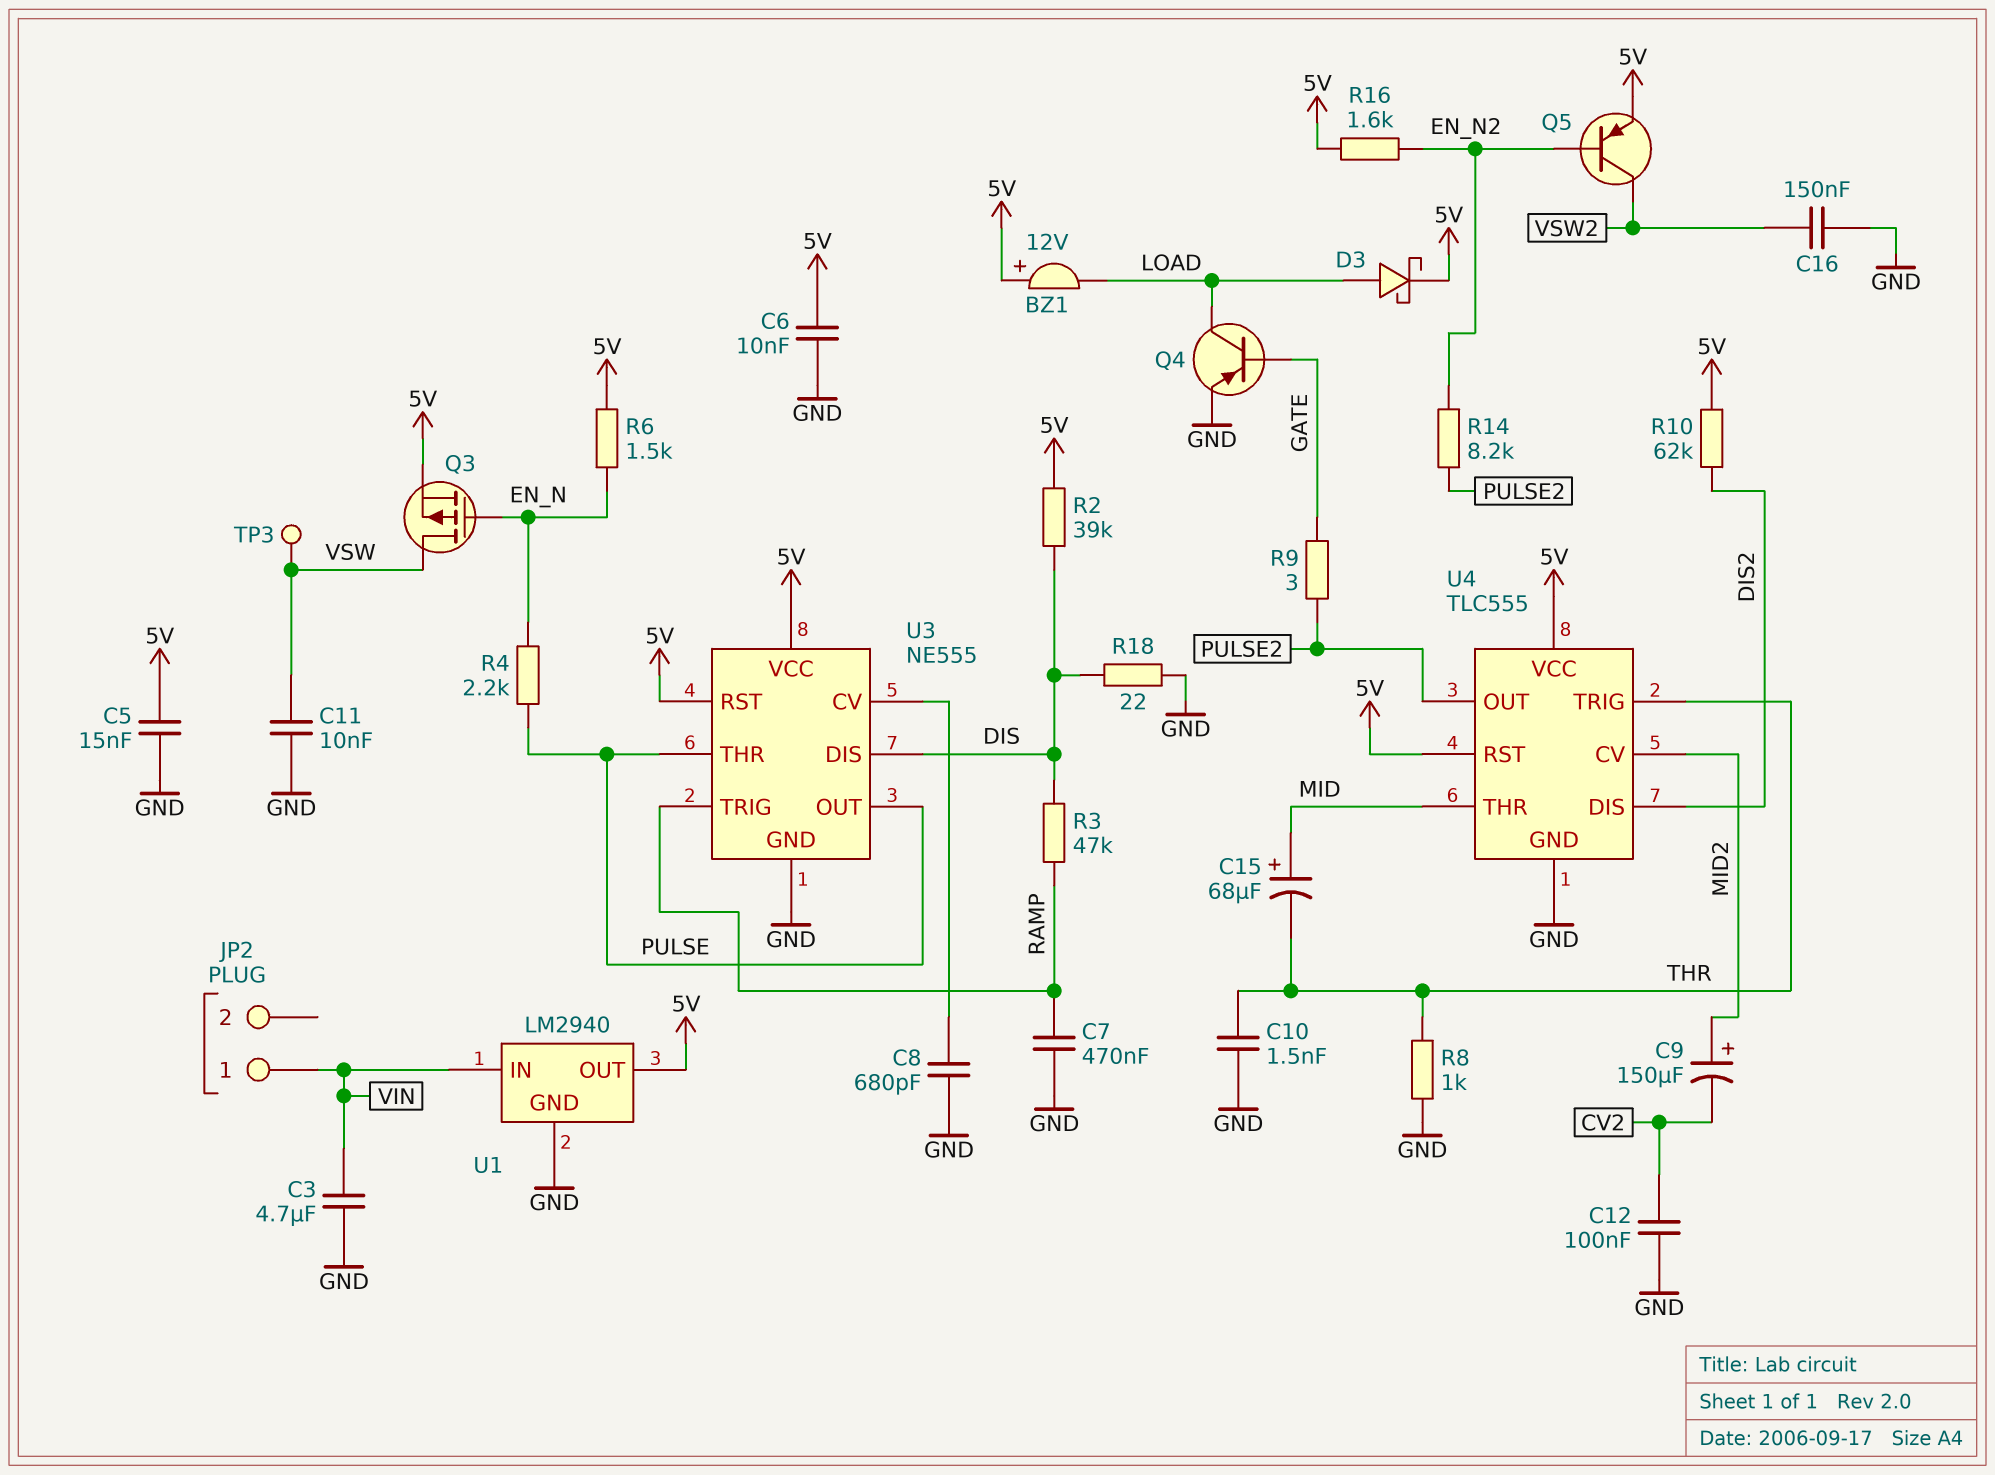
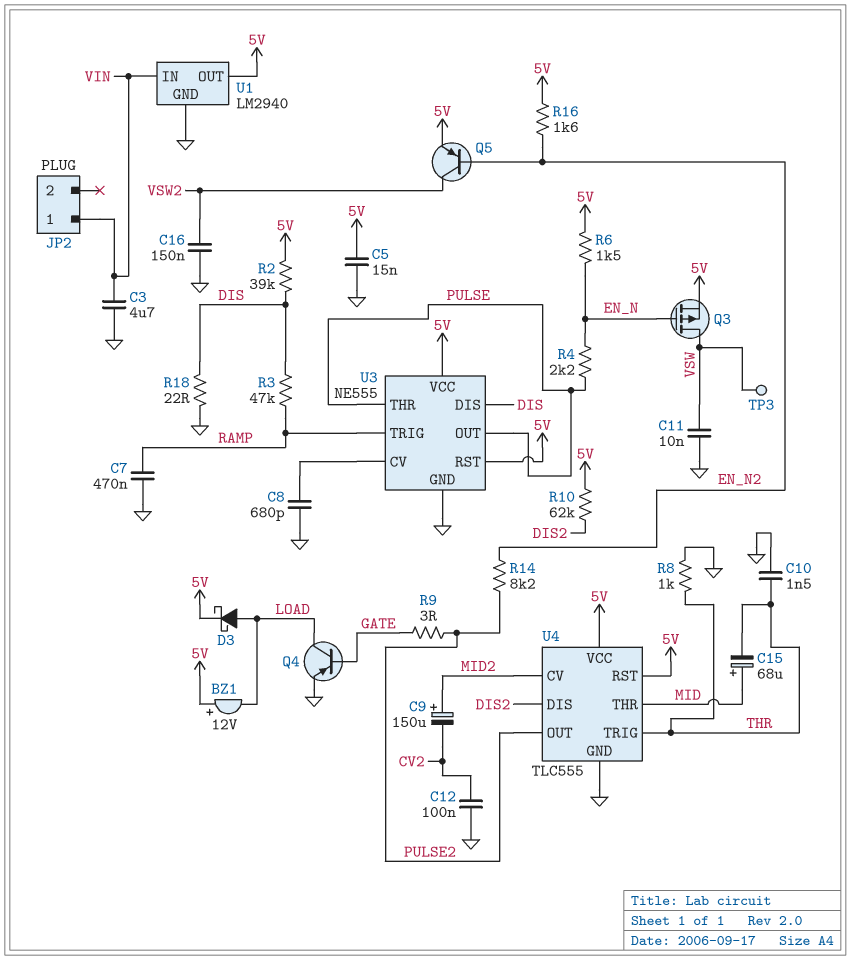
C6: 10nF (5V, GND) -> none

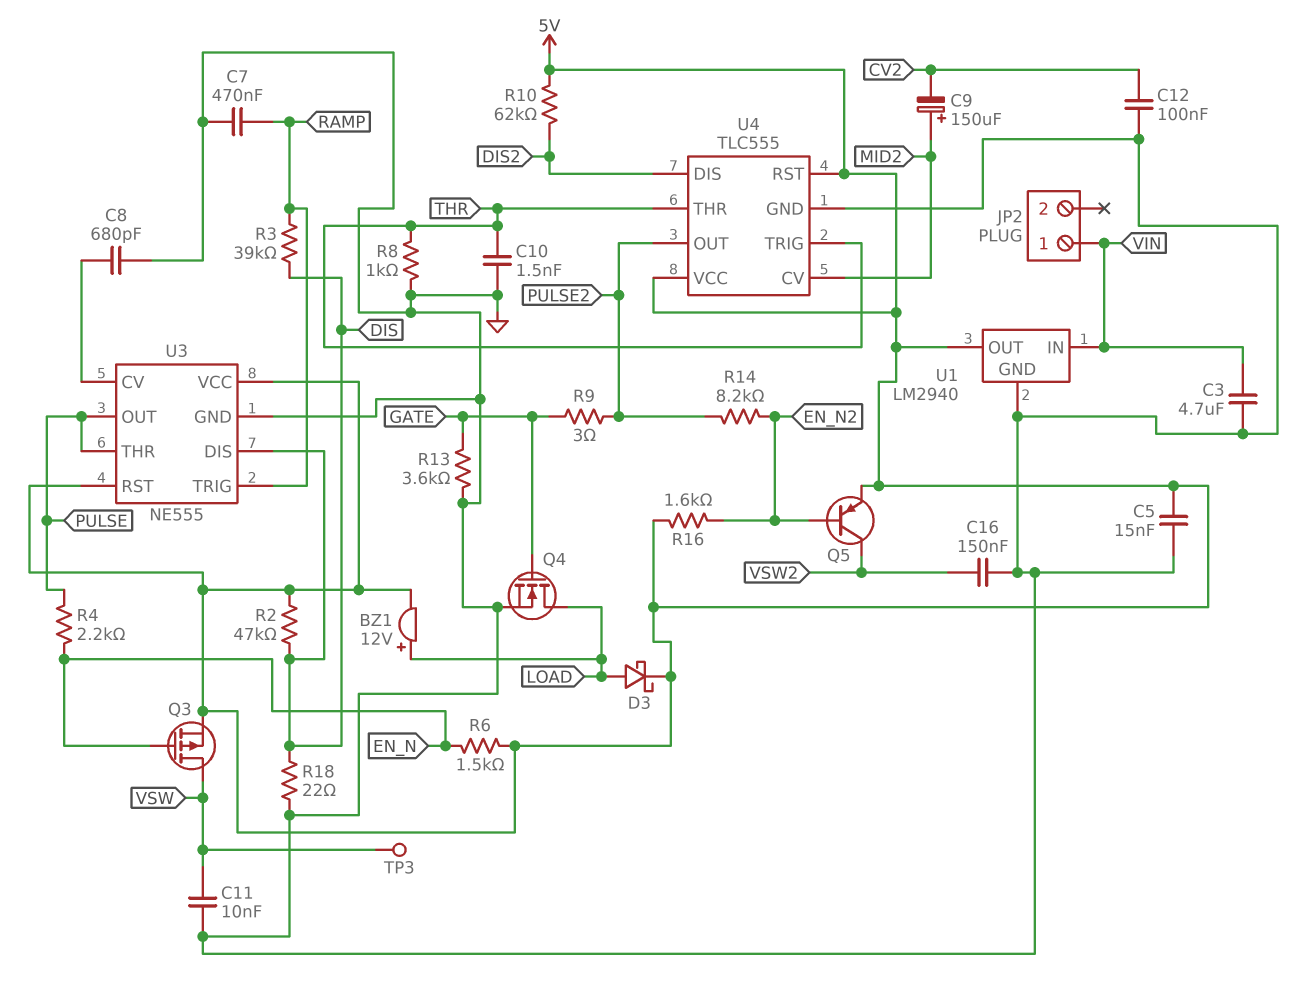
BZ1: buzzer 12V (plus 5V, minus LOAD) -> buzzer 12V (plus LOAD, minus 5V)
C15: 68uF (plus MID, minus THR) -> none
Q4: PNP (B GATE, C LOAD, E GND) -> NMOS (G GATE, D LOAD, S GND)
R2: 39k (5V, DIS) -> 47k (5V, DIS)
R3: 47k (DIS, RAMP) -> 39k (DIS, RAMP)
R13: none -> 3.6k (GATE, GND)
U4 pin THR: MID -> THR

